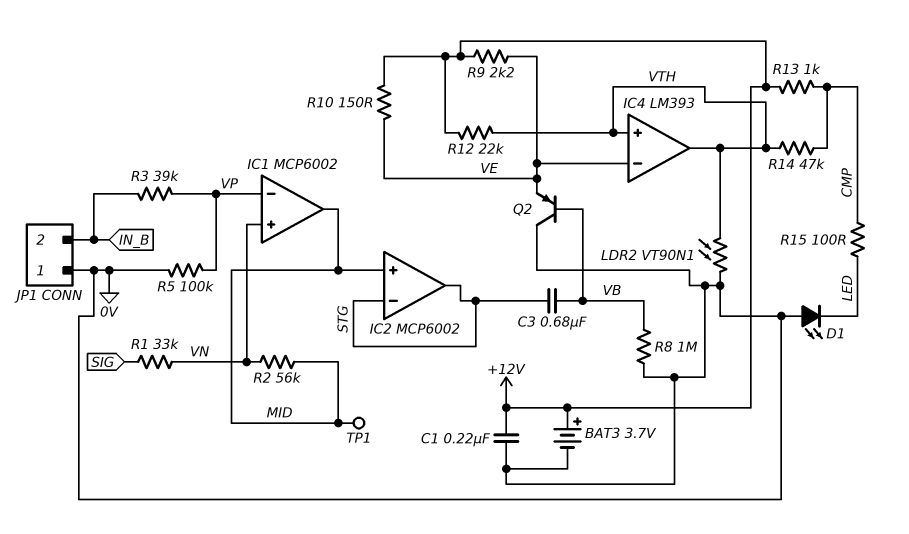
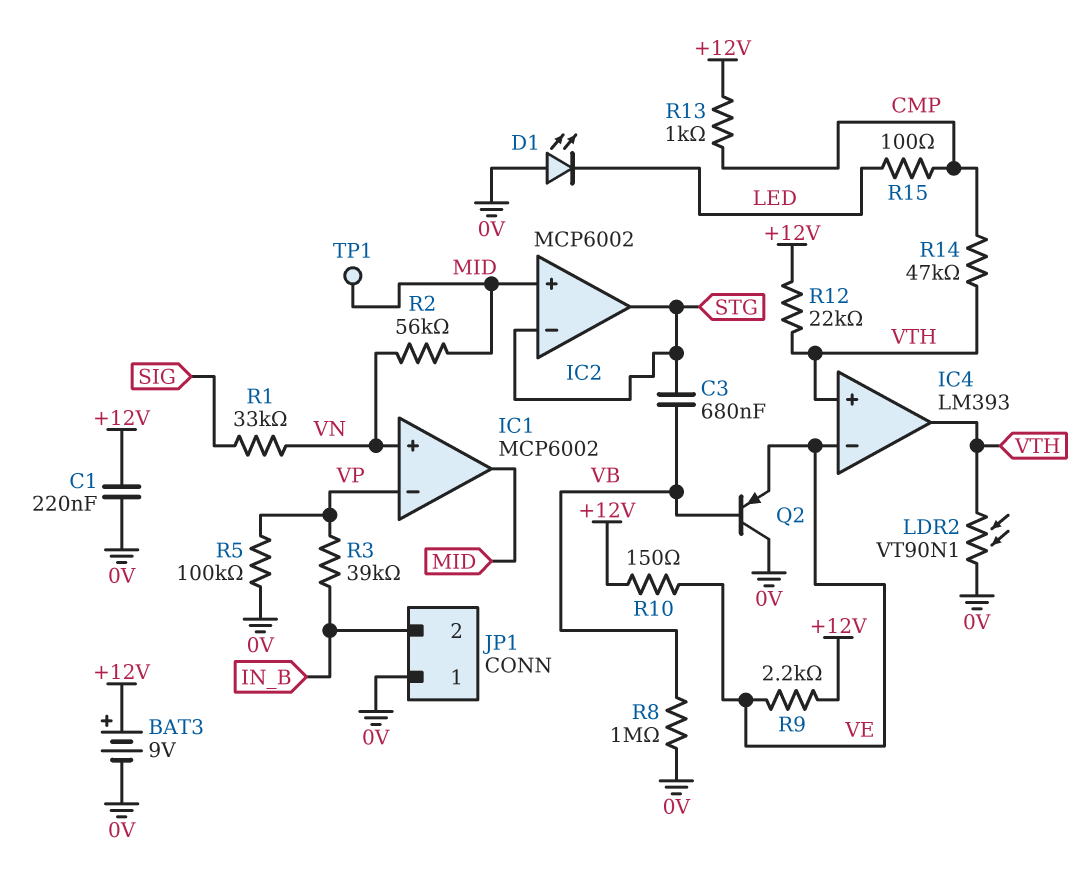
BAT3: 3.7V (plus +12V, minus 0V) -> 9V (plus +12V, minus 0V)

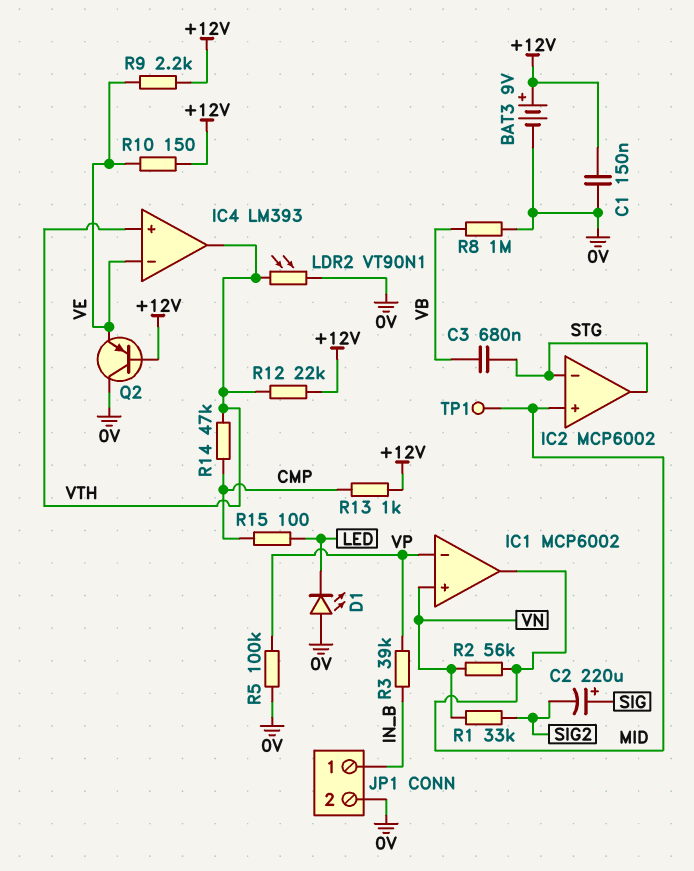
C1: 220nF (+12V, 0V) -> 150nF (+12V, 0V)
C2: none -> 220uF (plus SIG, minus SIG2)
JP1 pin 1: 0V -> IN_B
JP1 pin 2: IN_B -> 0V
Q2: PNP (B VB, C 0V, E VE) -> PNP (B +12V, C 0V, E VE)
R1: 33k (SIG, VN) -> 33k (SIG2, VN)

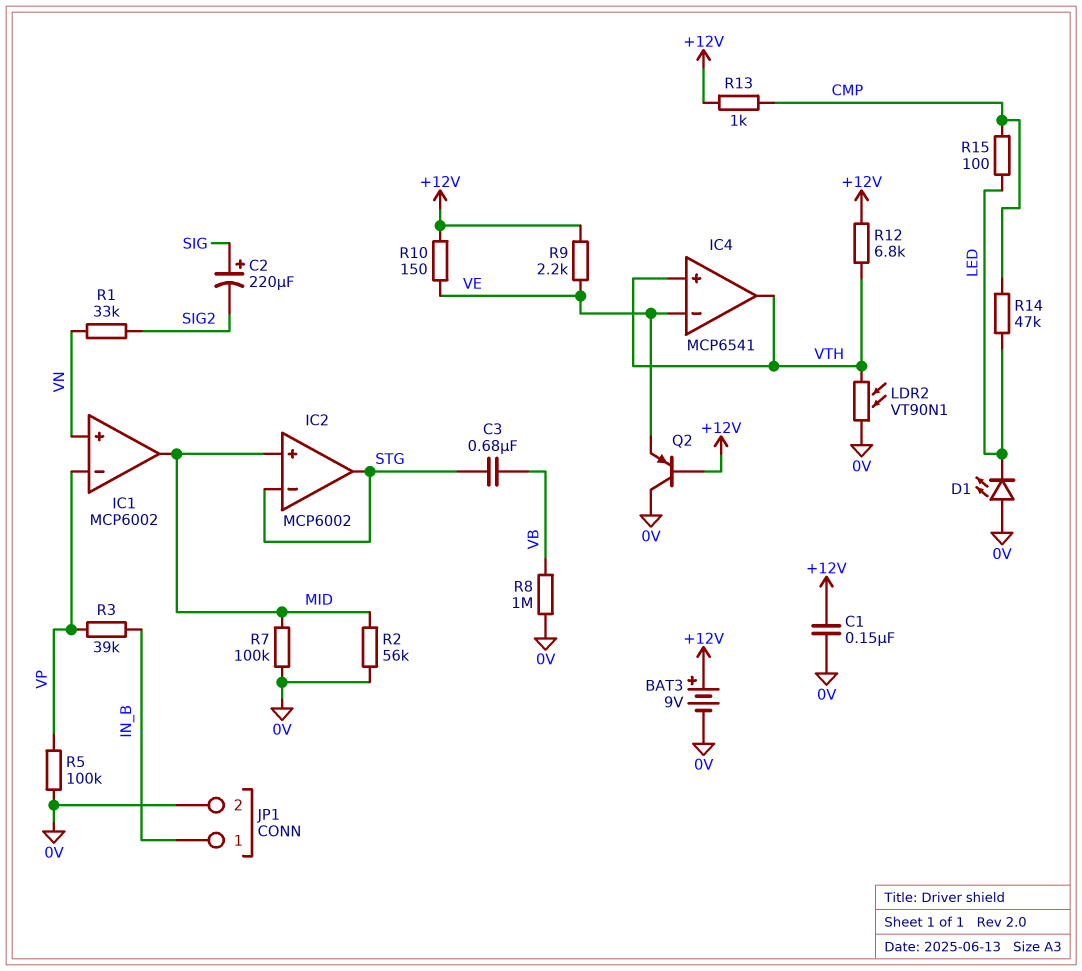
IC4: LM393 -> MCP6541
R2: 56k (MID, VN) -> 56k (0V, MID)
R7: none -> 100k (0V, MID)
R12: 22k (+12V, VTH) -> 6.8k (+12V, VTH)
R14: 47k (CMP, VTH) -> 47k (CMP, LED)
TP1: test point (MID) -> none

